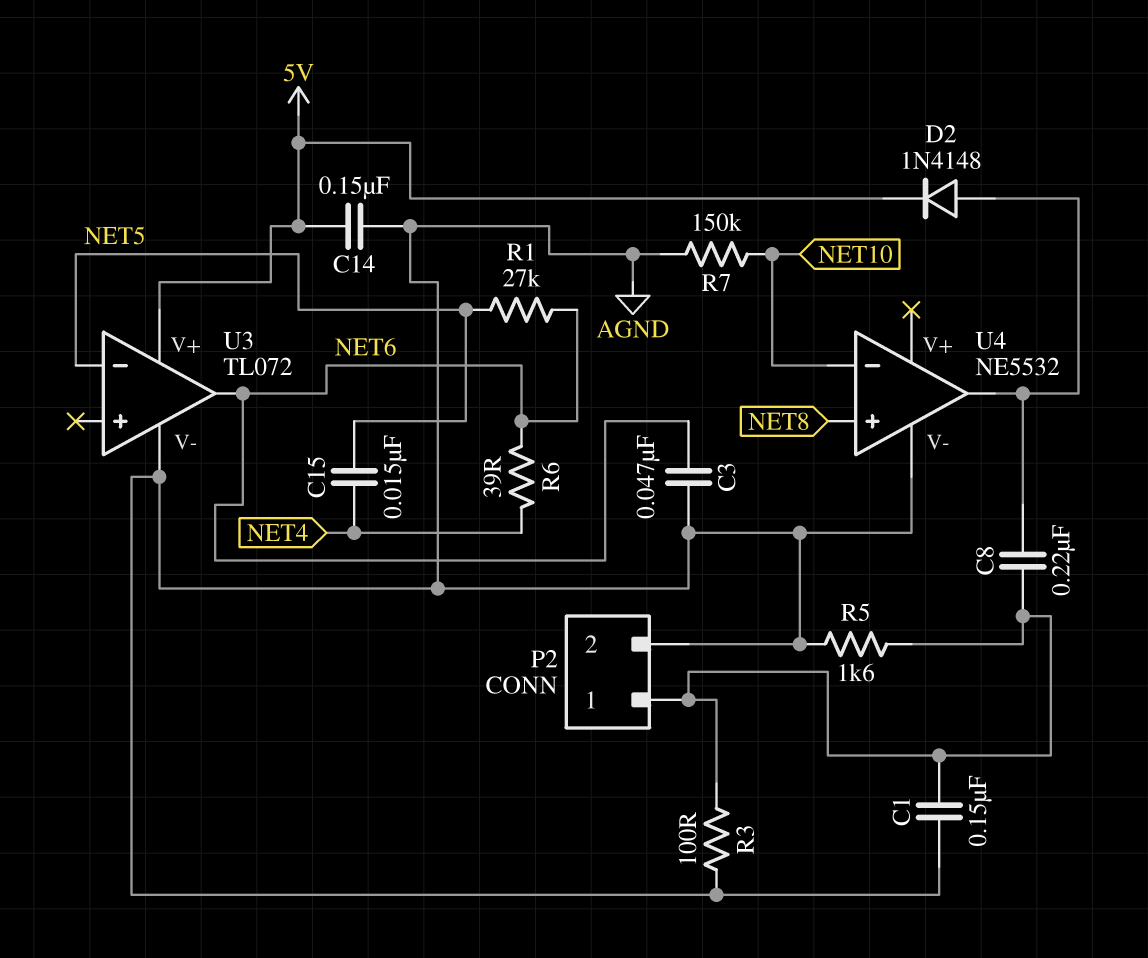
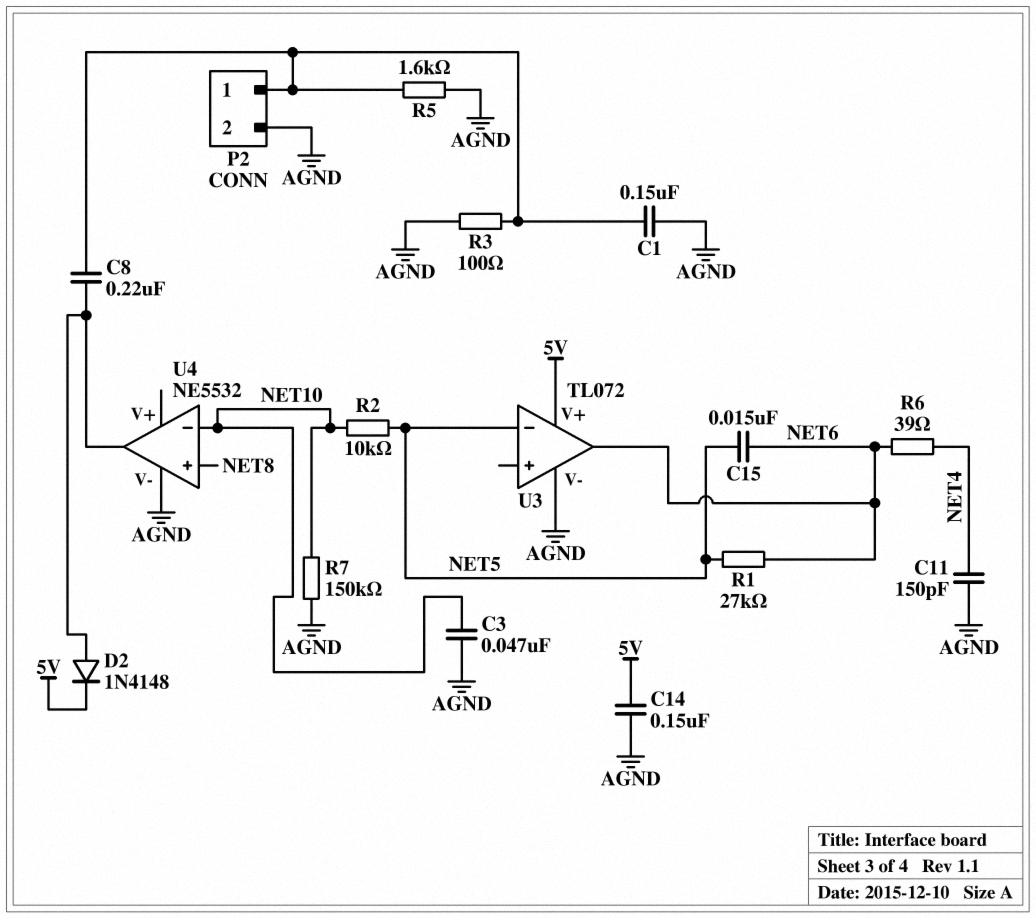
C3: 47nF (AGND, NET6) -> 47nF (AGND, NET10)
C11: none -> 150pF (AGND, NET4)
C15: 15nF (NET4, NET5) -> 15nF (NET5, NET6)
R2: none -> 10k (NET5, NET10)

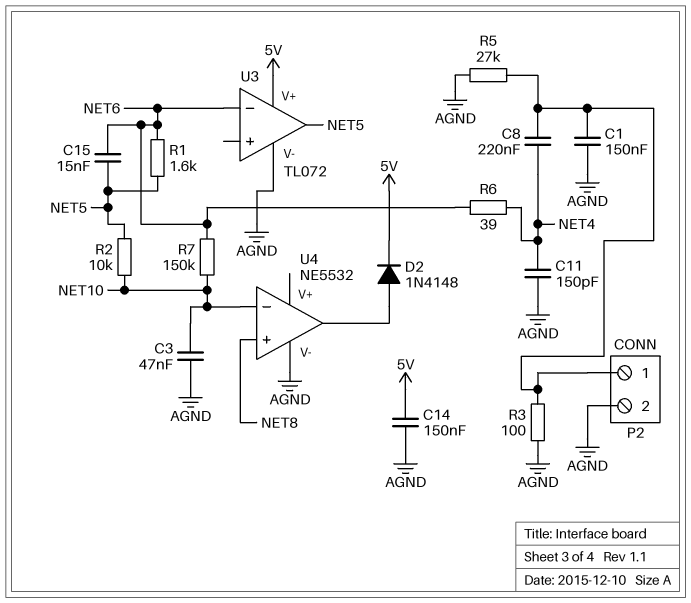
C8: 220nF (P2/1, U4/out) -> 220nF (NET4, P2/1)
R1: 27k (NET5, NET6) -> 1.6k (NET5, NET6)
R5: 1.6k (AGND, P2/1) -> 27k (AGND, P2/1)
R7: 150k (AGND, NET10) -> 150k (NET6, NET10)
U3 pin in-: NET5 -> NET6
U3 pin out: NET6 -> NET5

